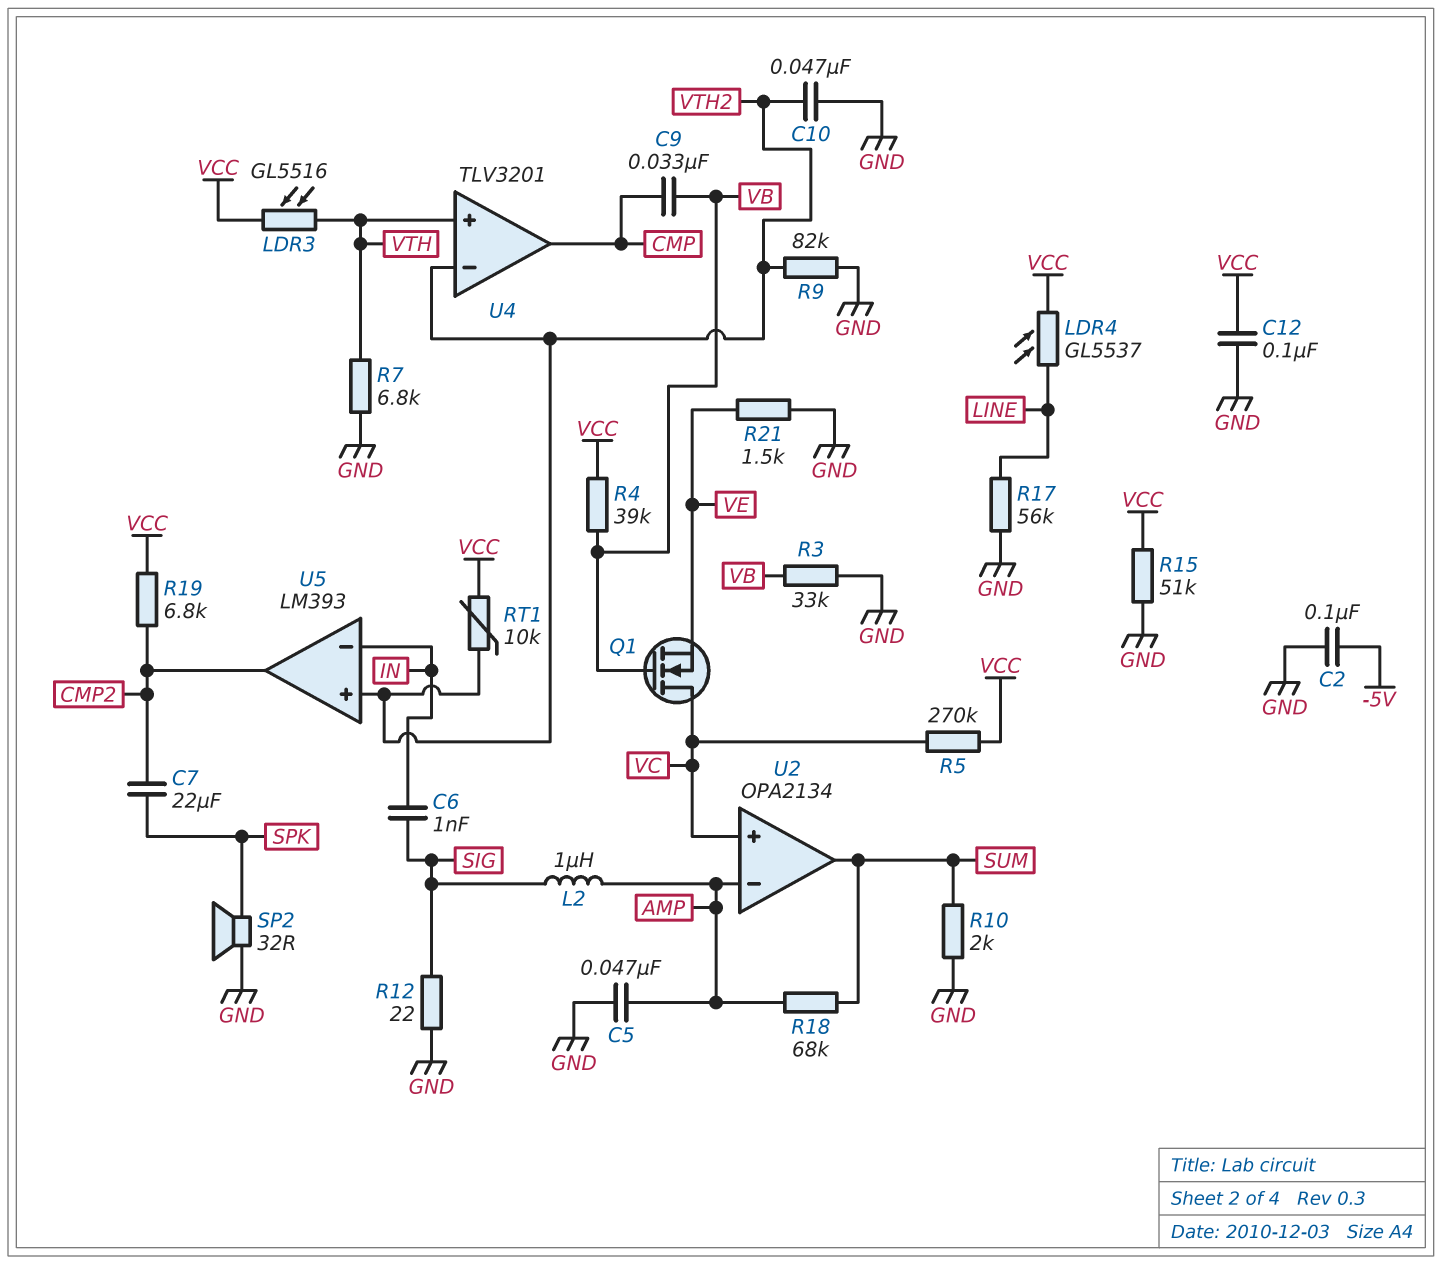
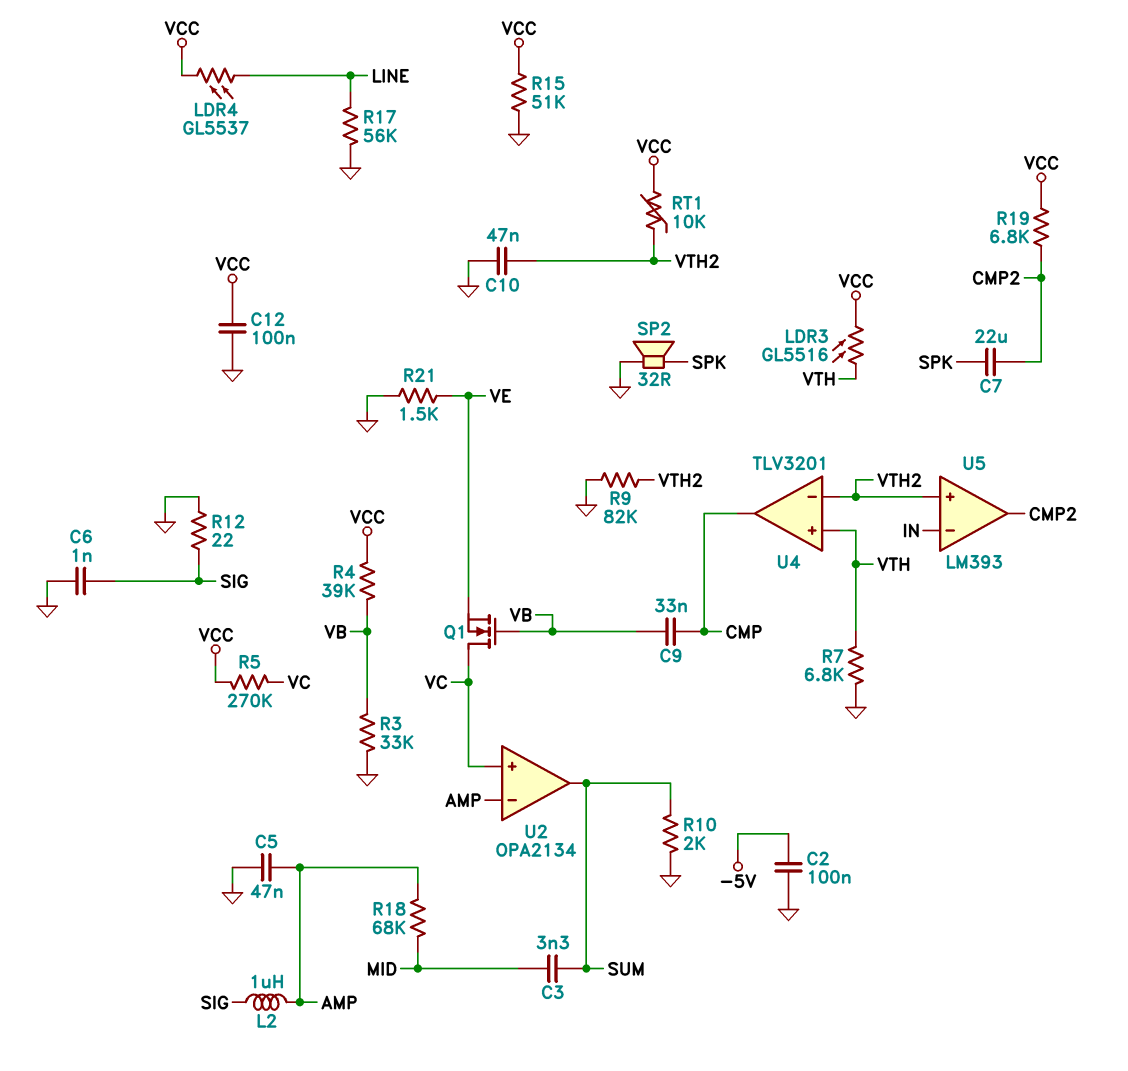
C3: none -> 3.3nF (MID, SUM)
C6: 1nF (IN, SIG) -> 1nF (GND, SIG)
R18: 68k (AMP, SUM) -> 68k (AMP, MID)

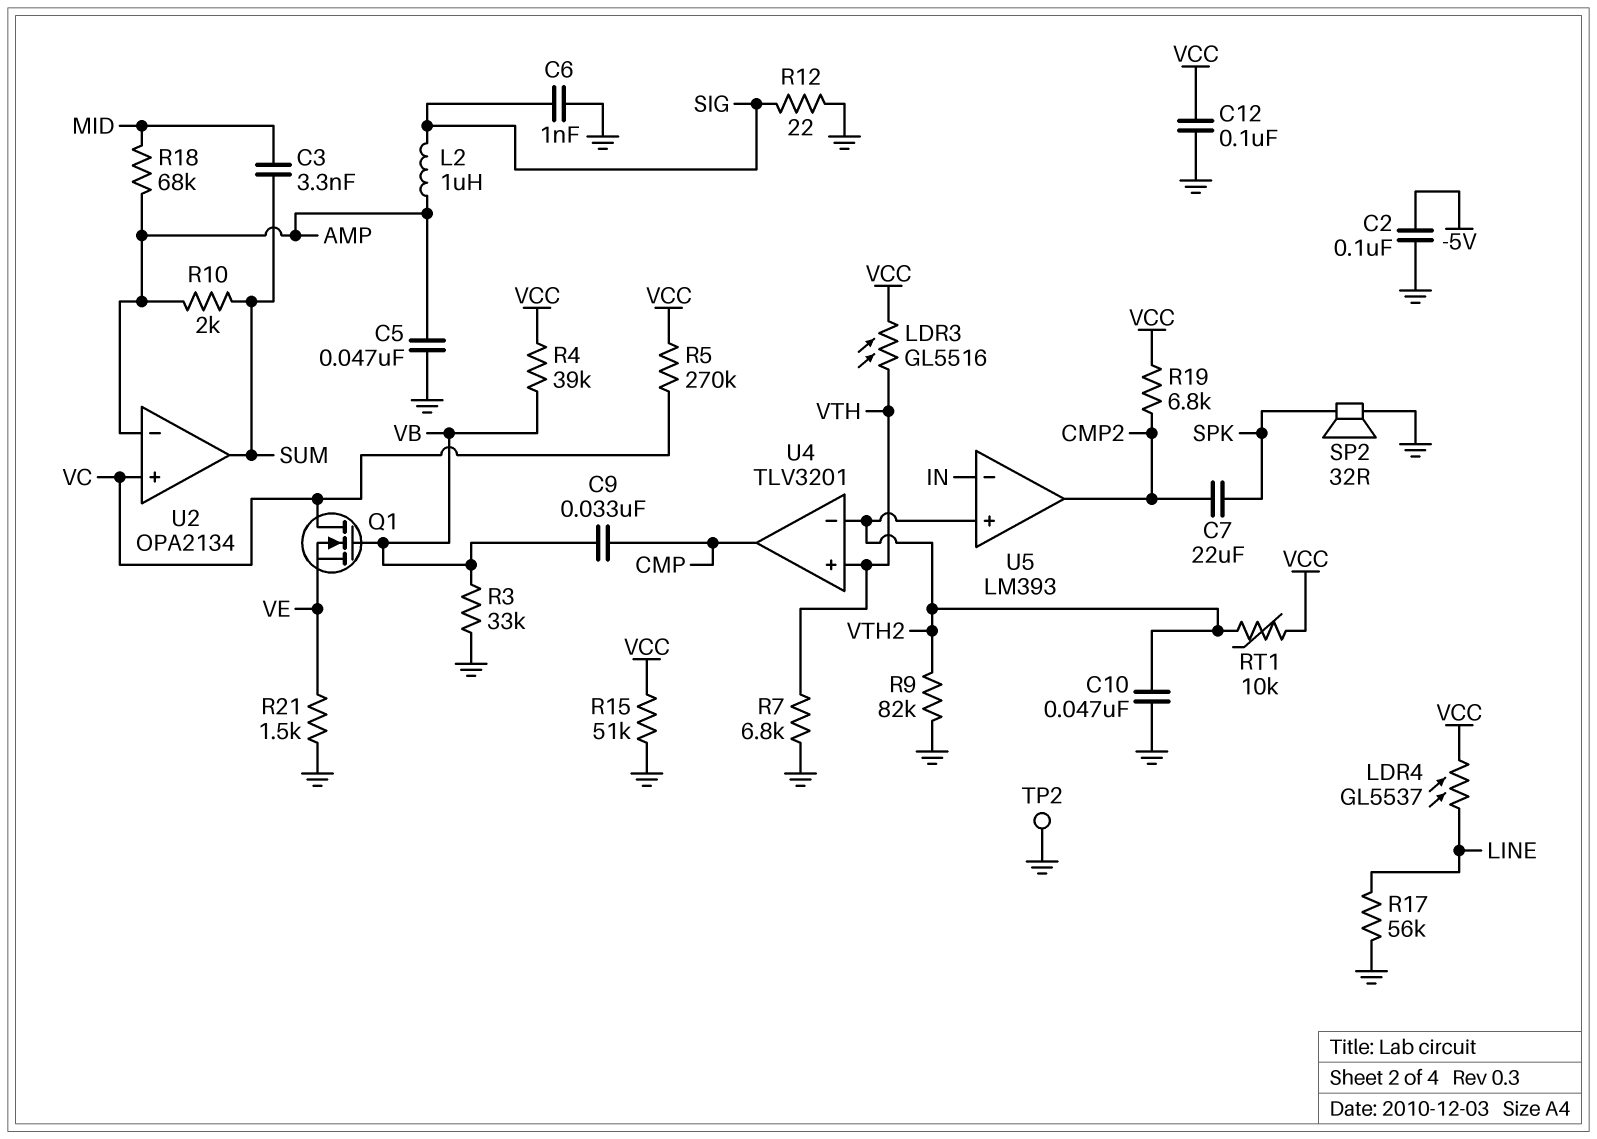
R10: 2k (GND, SUM) -> 2k (AMP, SUM)
TP2: none -> test point (GND)

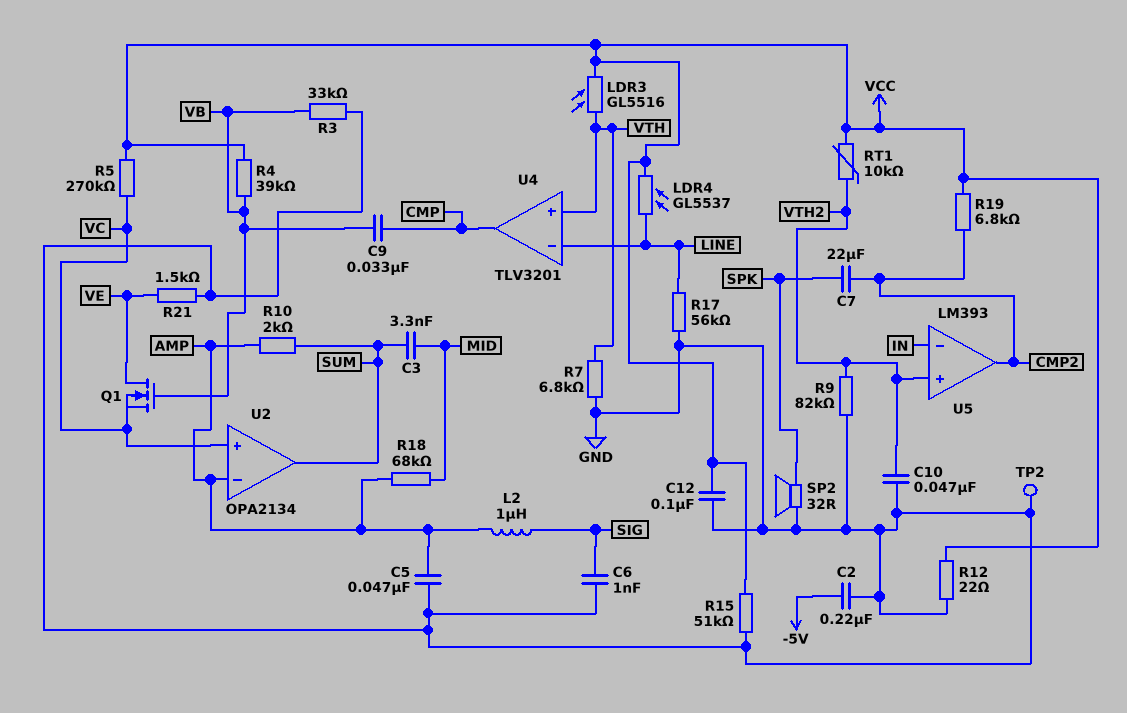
C2: 100nF (-5V, GND) -> 220nF (-5V, GND)
Q1: NMOS (G VB, D VC, S VE) -> NMOS (G VB, D VE, S VC)
R12: 22 (GND, SIG) -> 22 (GND, VCC)
U4 pin in-: VTH2 -> LINE

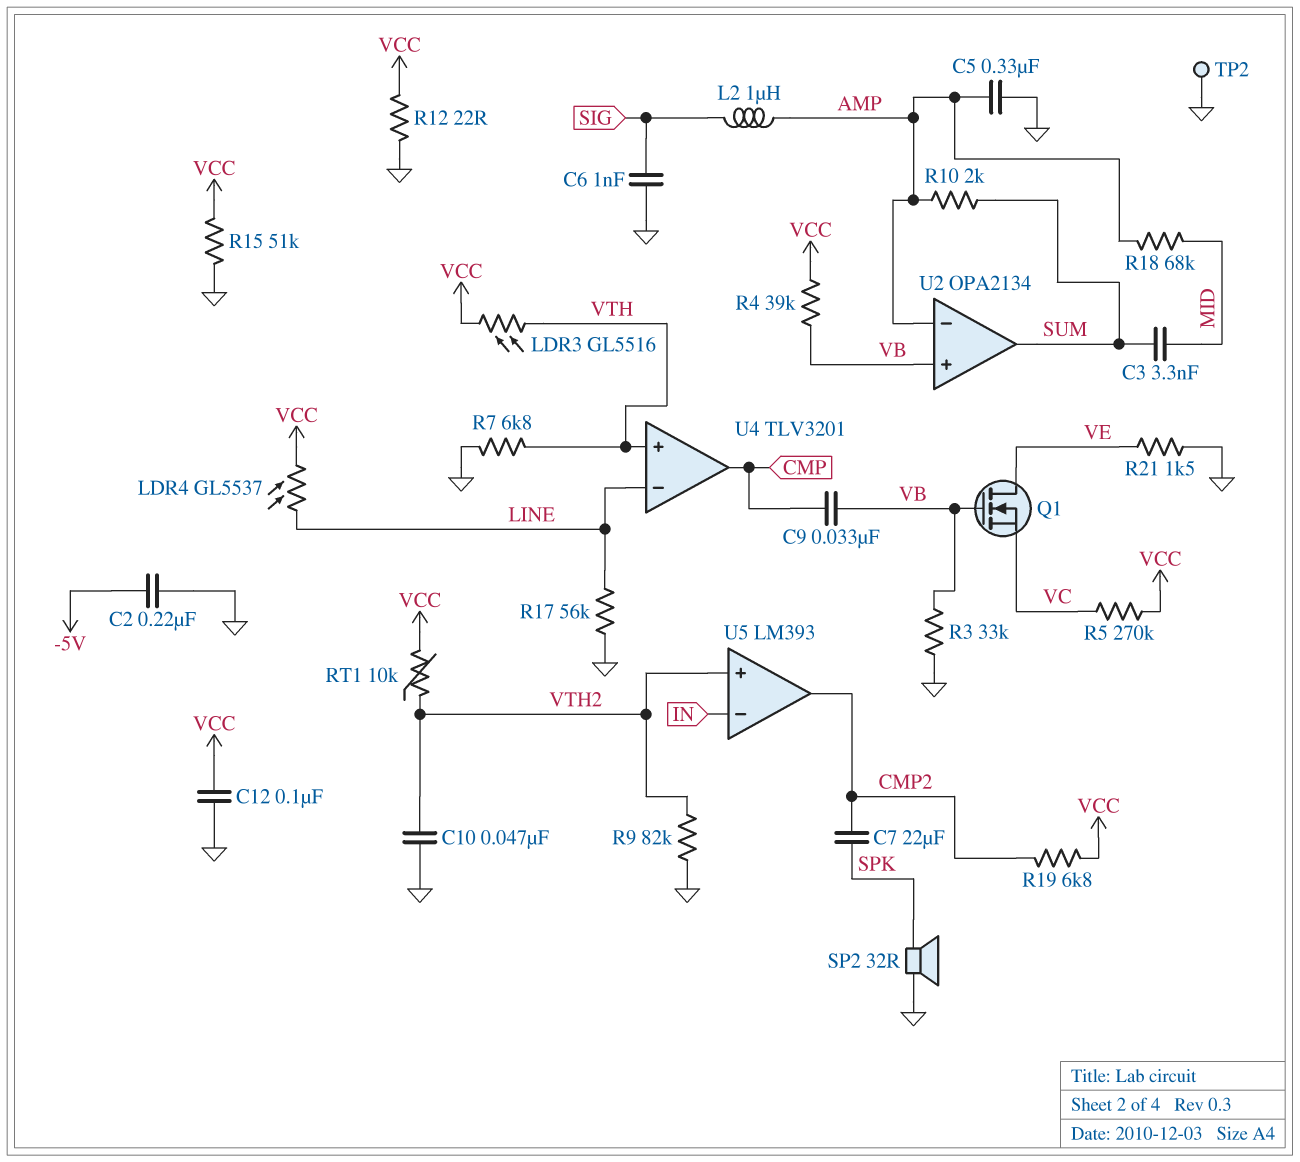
C5: 47nF (AMP, GND) -> 330nF (AMP, GND)
U2 pin in+: VC -> VB

